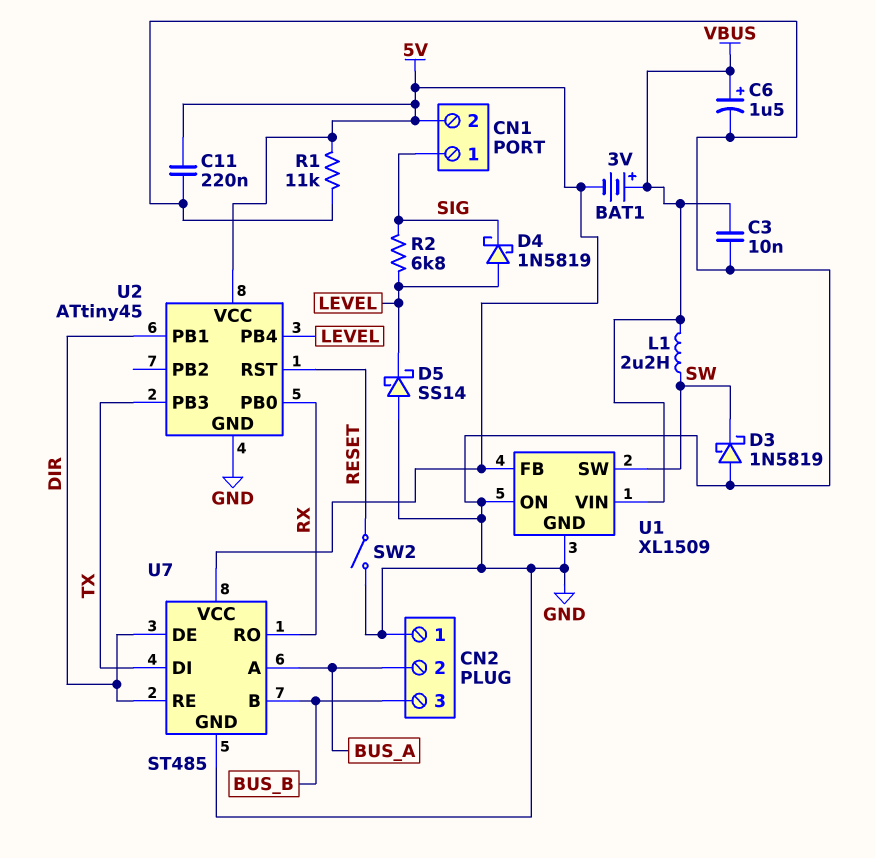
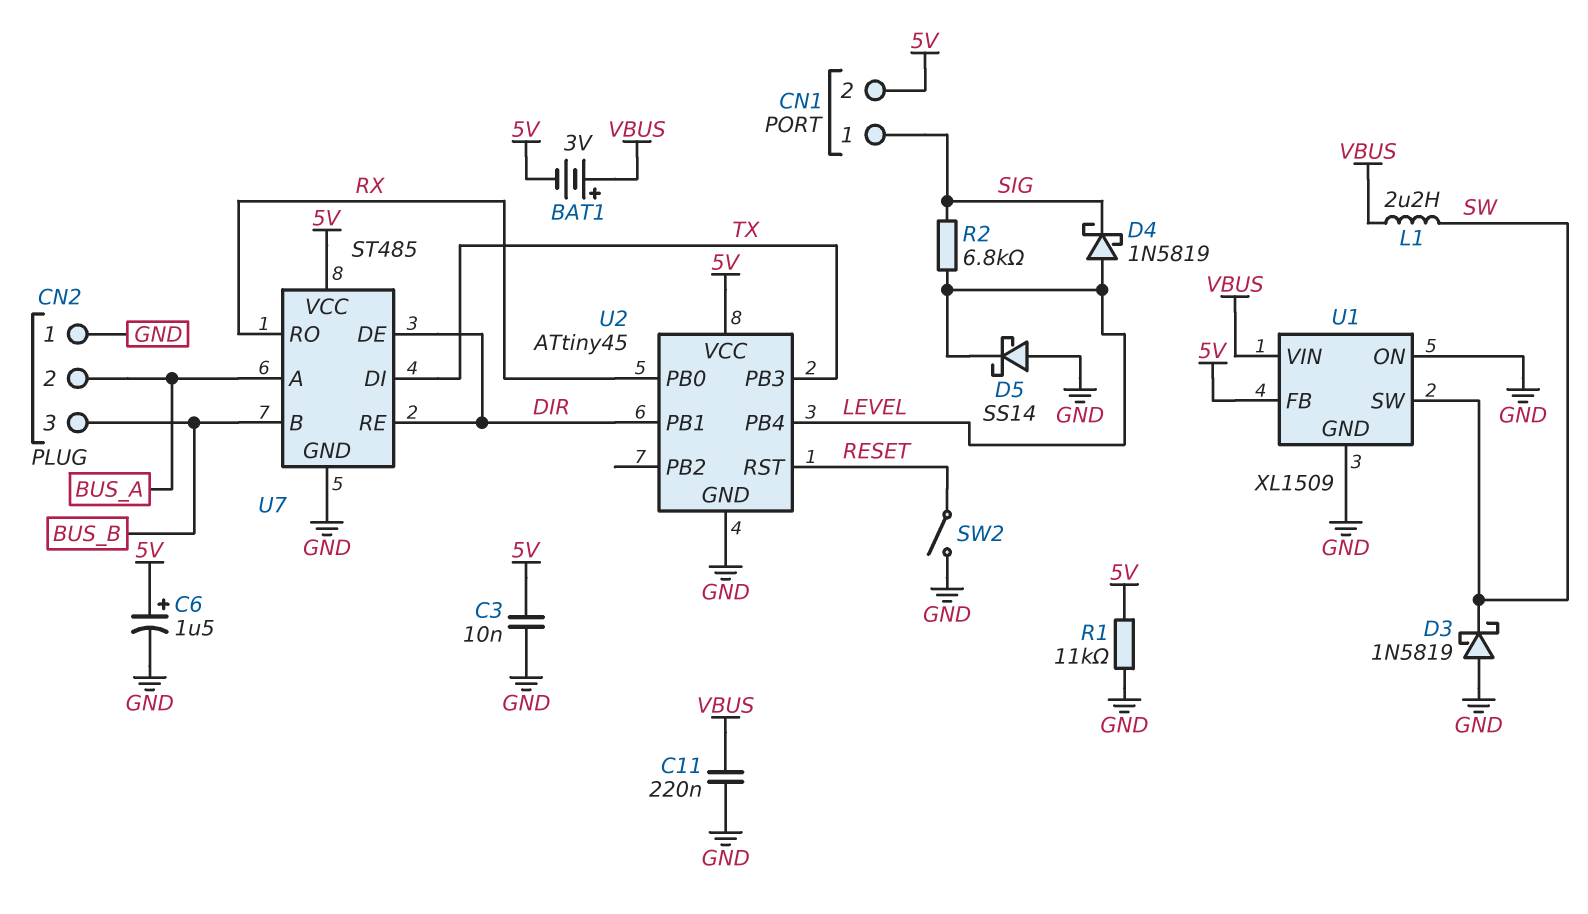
C3: 10nF (GND, VBUS) -> 10nF (5V, GND)
C6: 1.5uF (plus VBUS, minus GND) -> 1.5uF (plus 5V, minus GND)
C11: 220nF (5V, GND) -> 220nF (GND, VBUS)

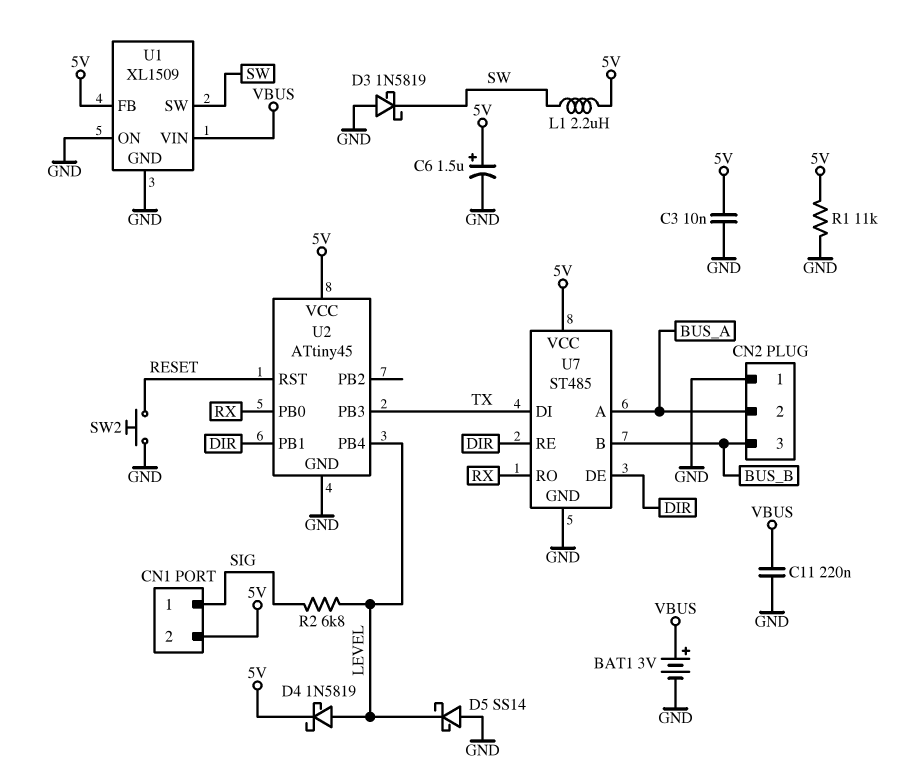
BAT1: 3V (plus VBUS, minus 5V) -> 3V (plus VBUS, minus GND)
D4: schottky 1N5819 (A LEVEL, K SIG) -> schottky 1N5819 (A LEVEL, K 5V)
L1: 2.2uH (SW, VBUS) -> 2.2uH (5V, SW)
SW2: switch (GND, RESET) -> button (GND, RESET)

